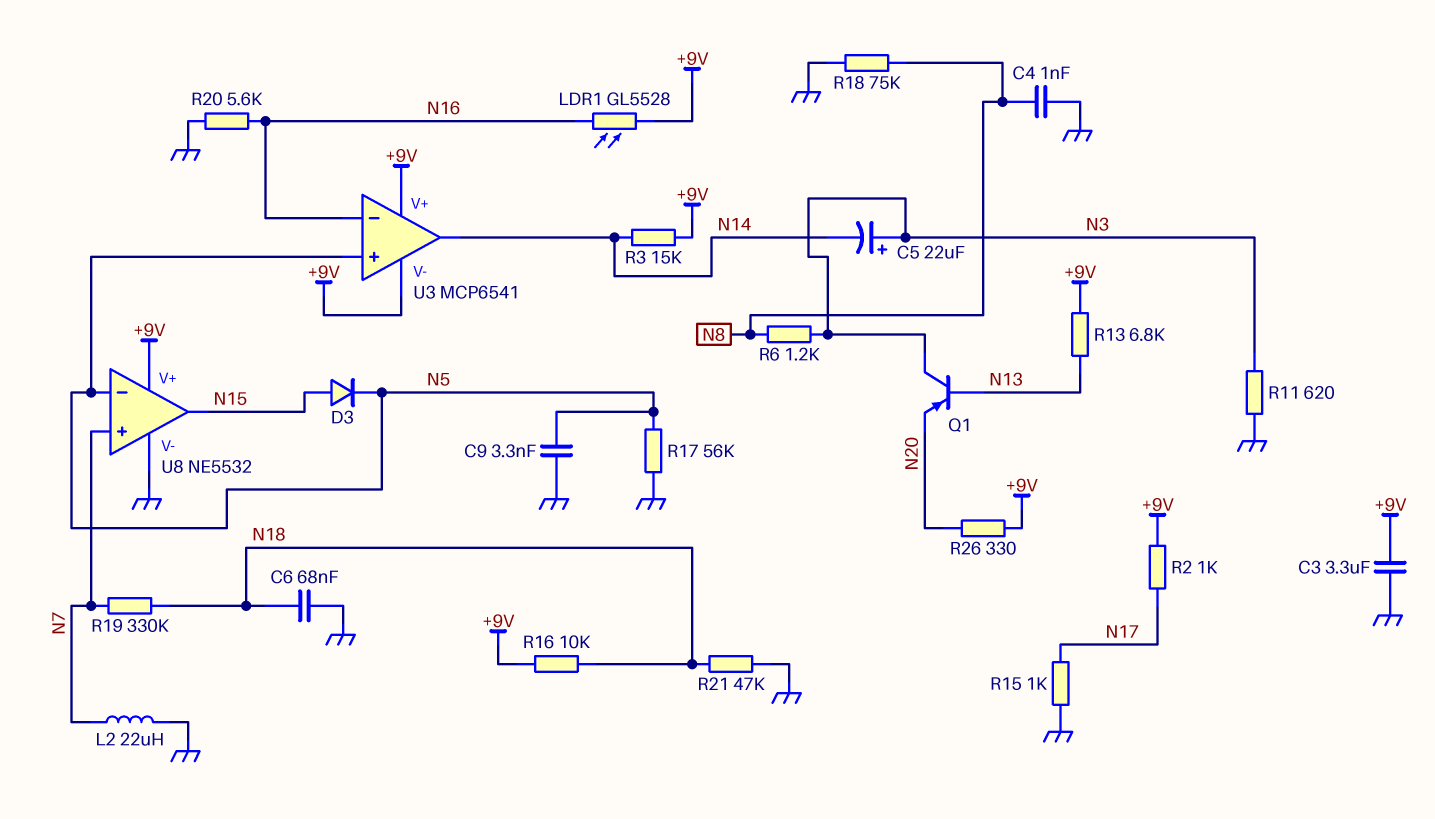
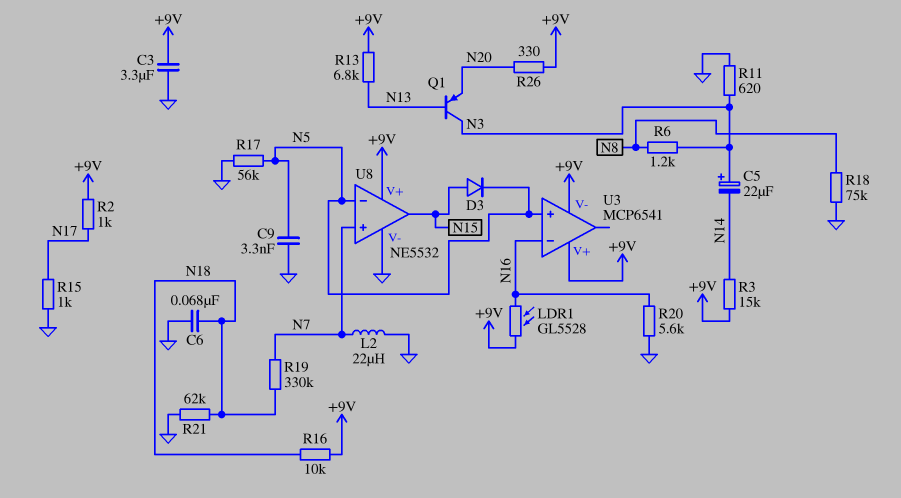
C4: 1nF (GND, N8) -> none
R21: 47k (GND, N18) -> 62k (GND, N18)
U3 pin out: N14 -> none

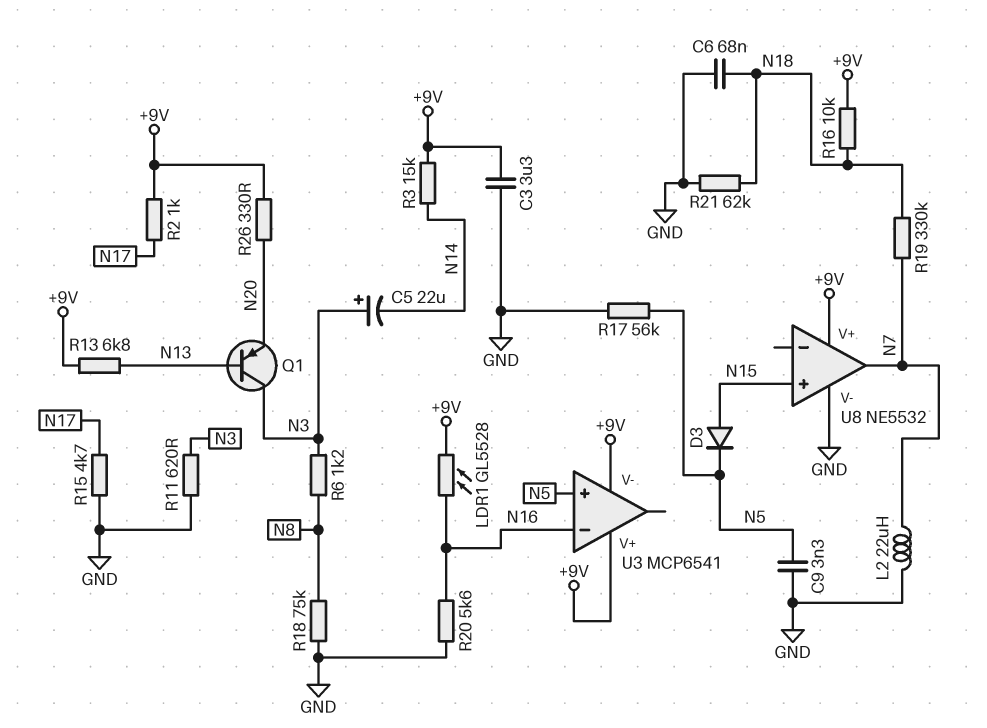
R15: 1k (GND, N17) -> 4.7k (GND, N17)
U8 pin in+: N7 -> N15
U8 pin in-: N5 -> none
U8 pin out: N15 -> N7

